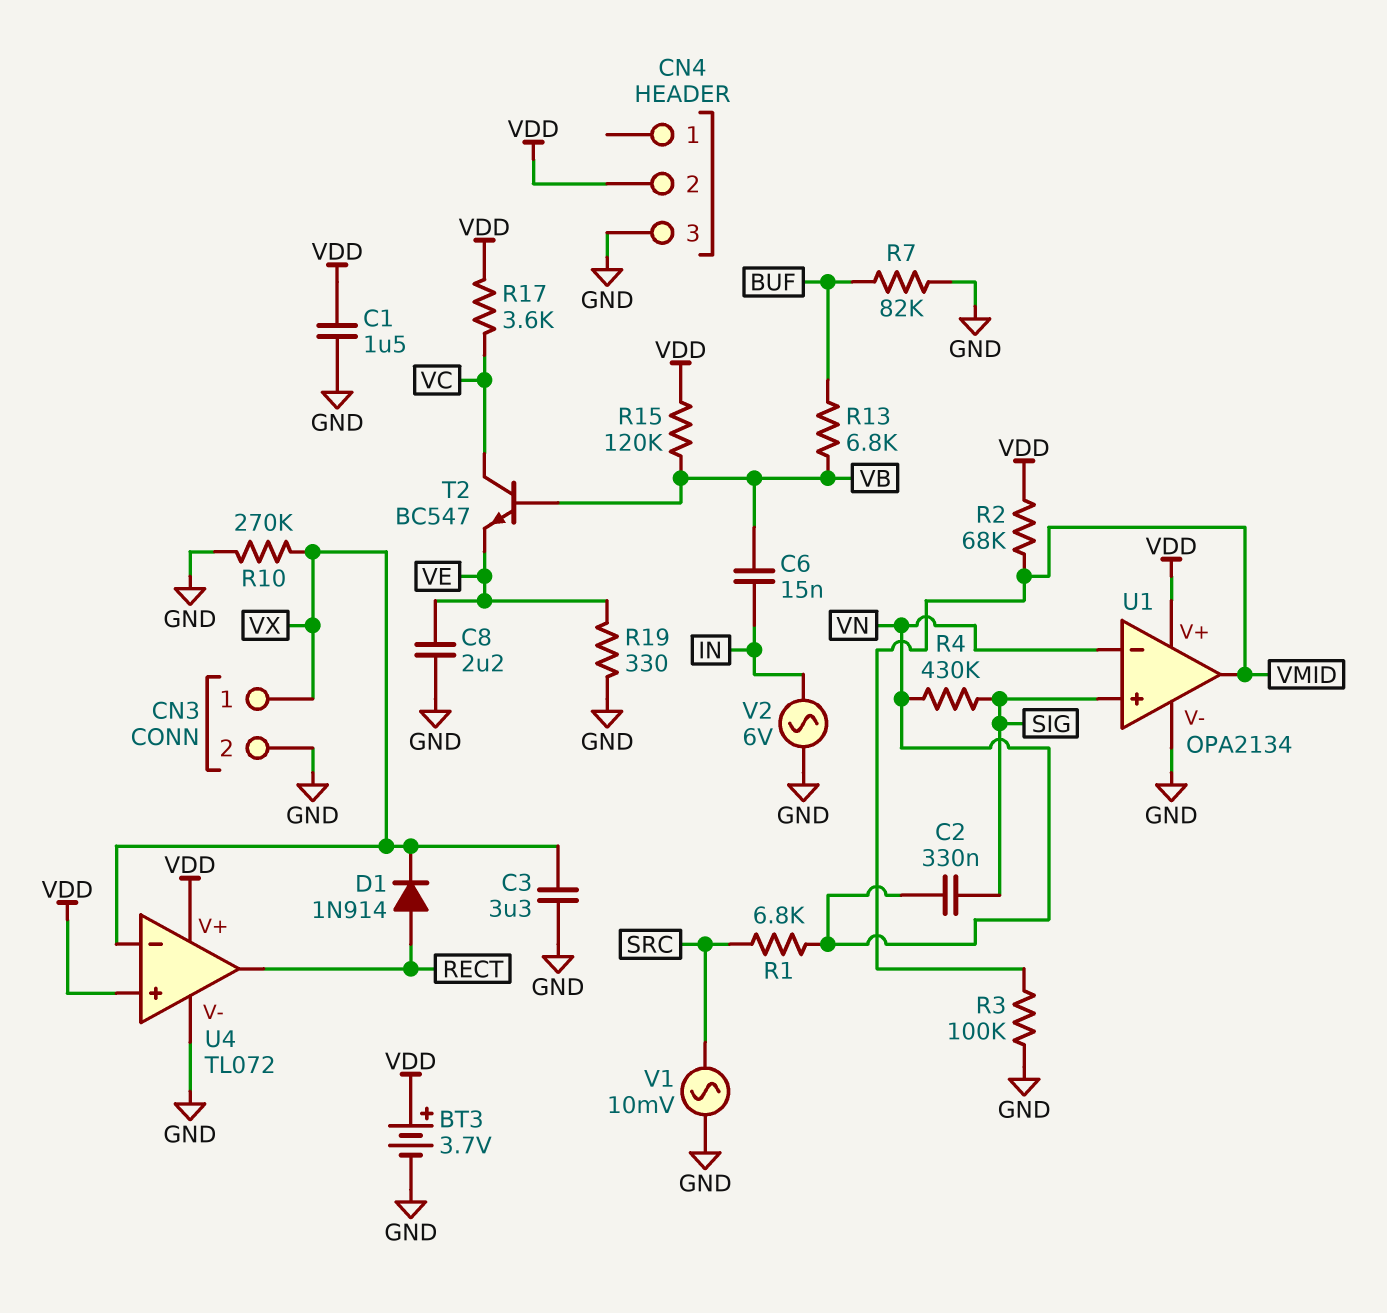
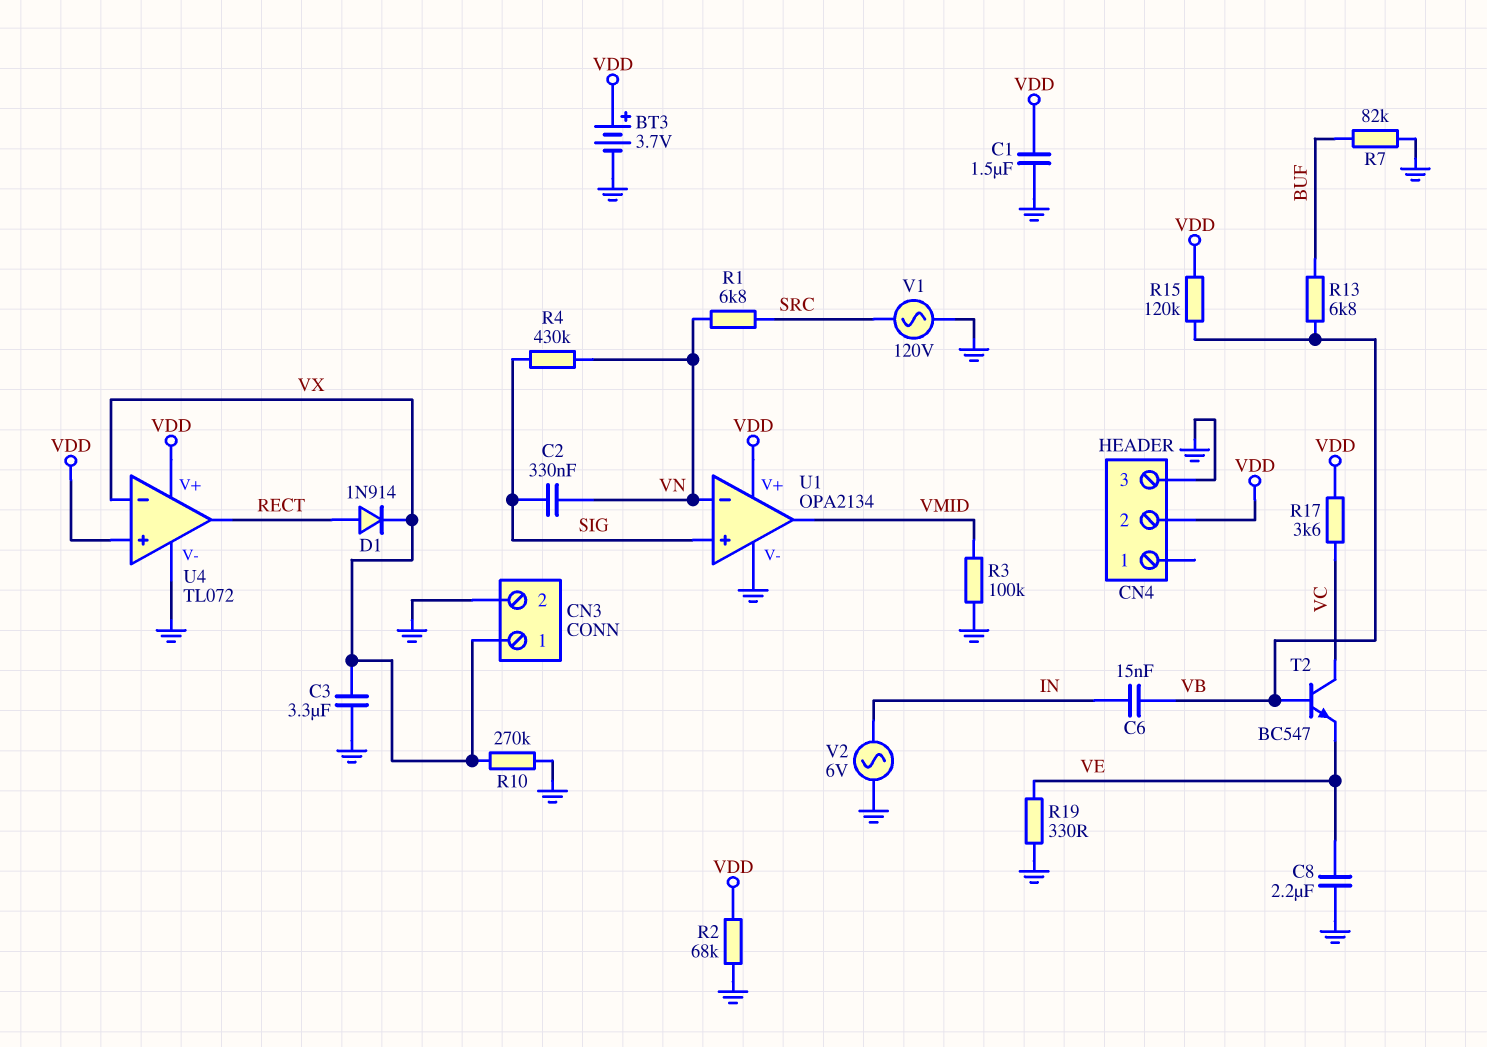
R2: 68k (VDD, VMID) -> 68k (GND, VDD)
V1: AC 10mV (GND, SRC) -> AC 120V (GND, SRC)

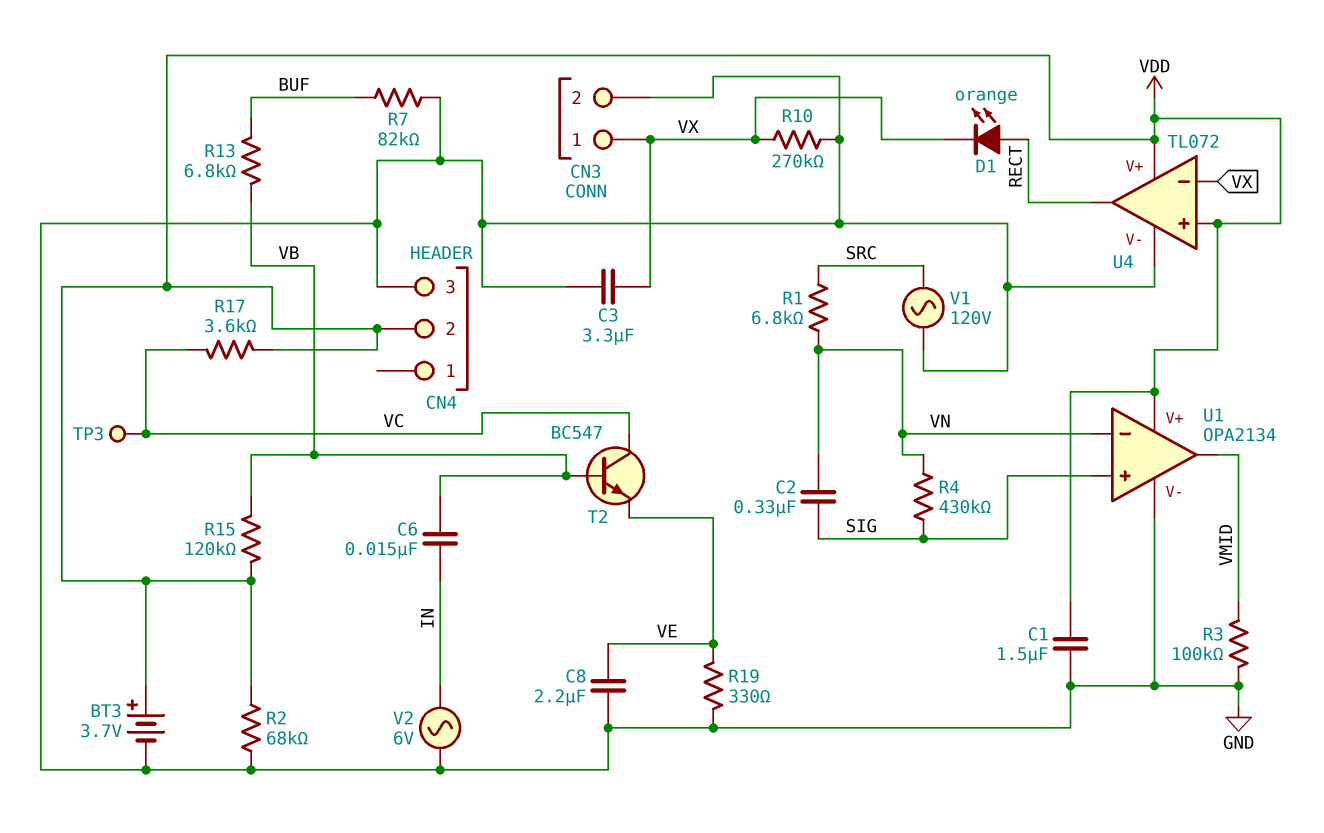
D1: diode 1N914 (A RECT, K VX) -> LED orange (A RECT, K VX)
TP3: none -> test point (VC)

